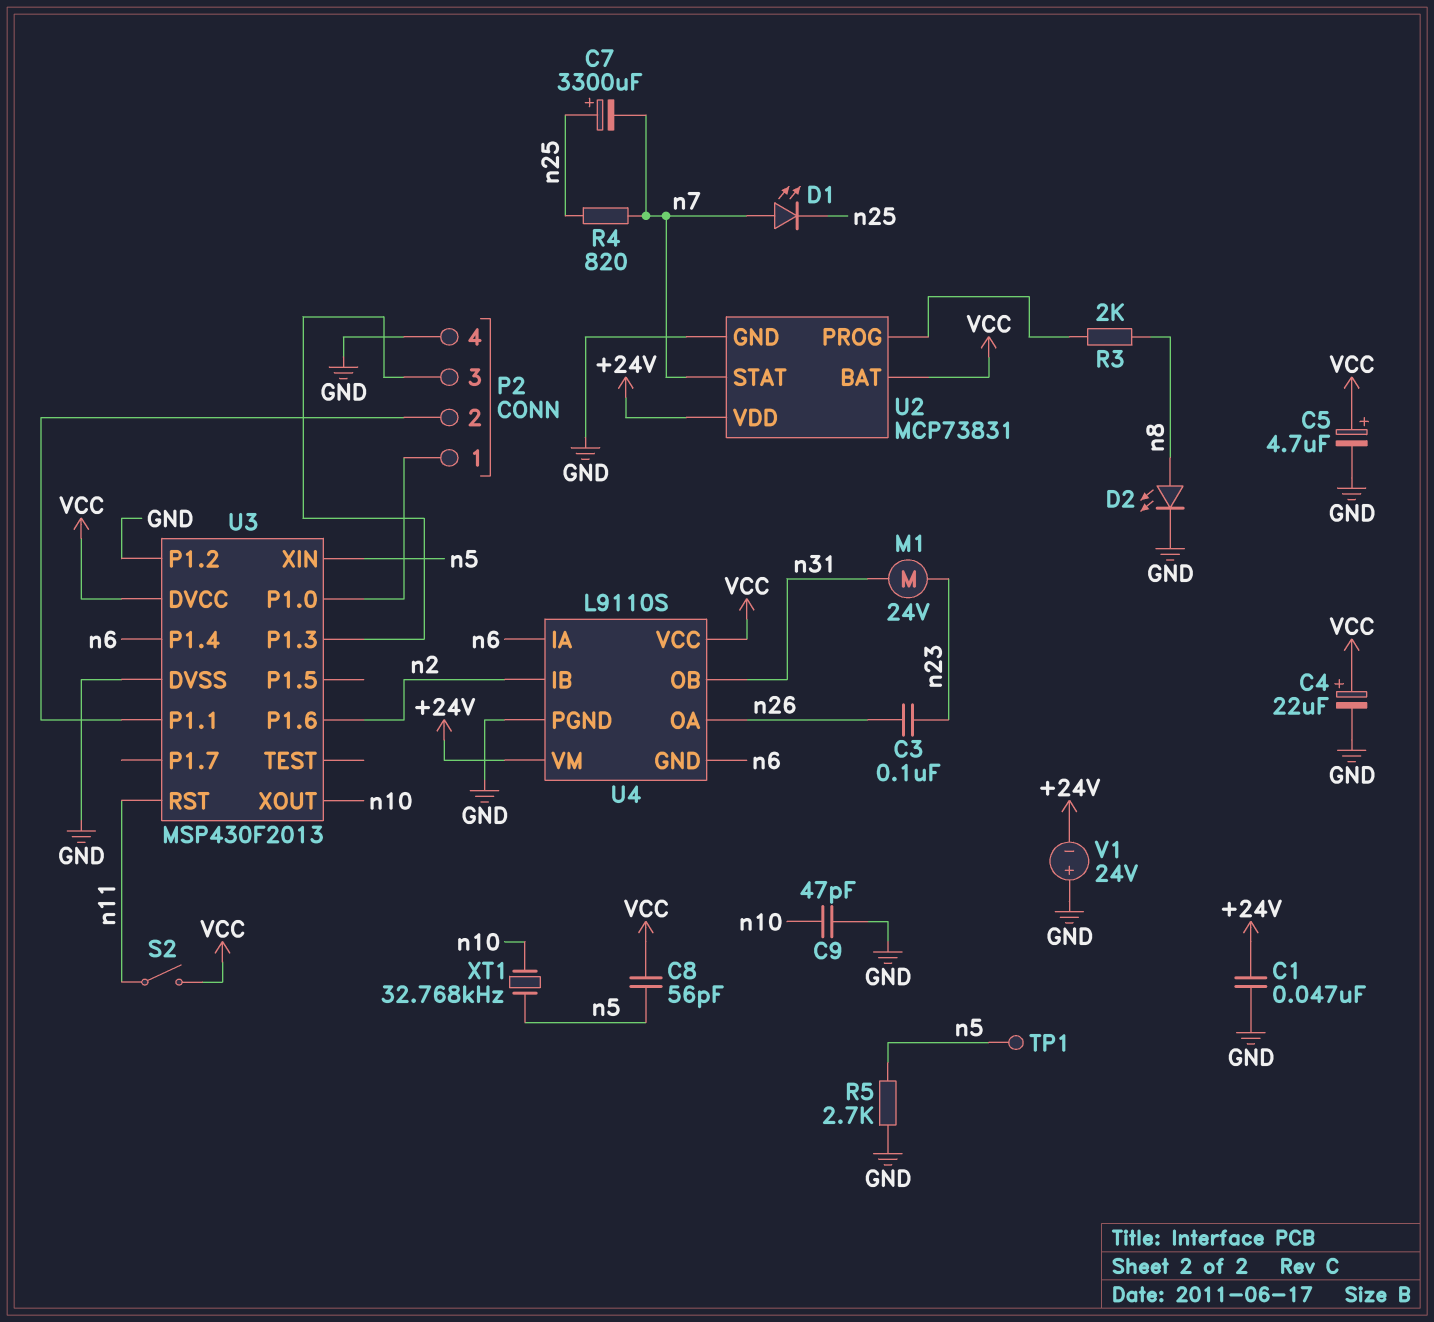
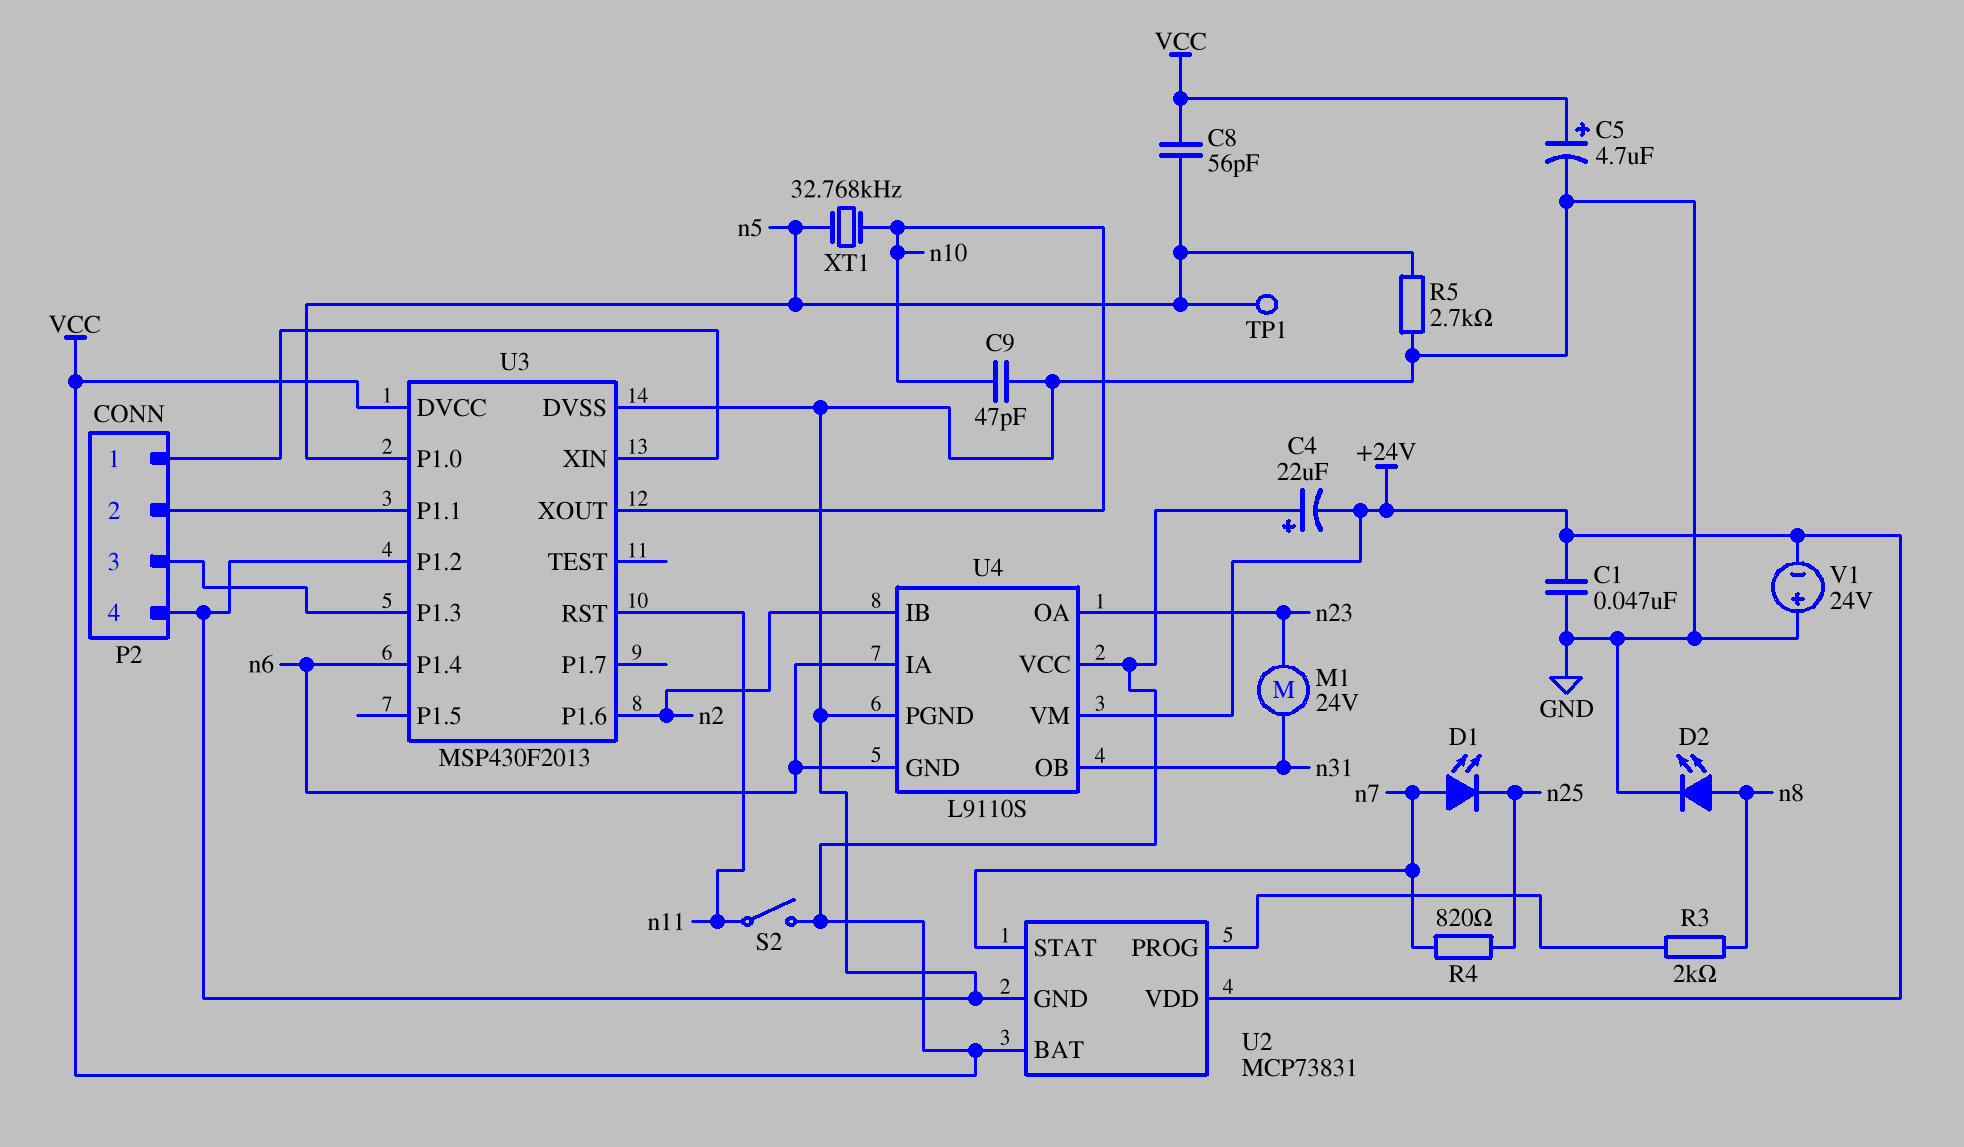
C3: 100nF (n23, n26) -> none
C4: 22uF (plus VCC, minus GND) -> 22uF (plus VCC, minus +24V)
C7: 3300uF (plus n25, minus n7) -> none
U3 pin P1.0: P2/1 -> n5
U3 pin XIN: n5 -> P2/1
U4 pin OA: n26 -> n23

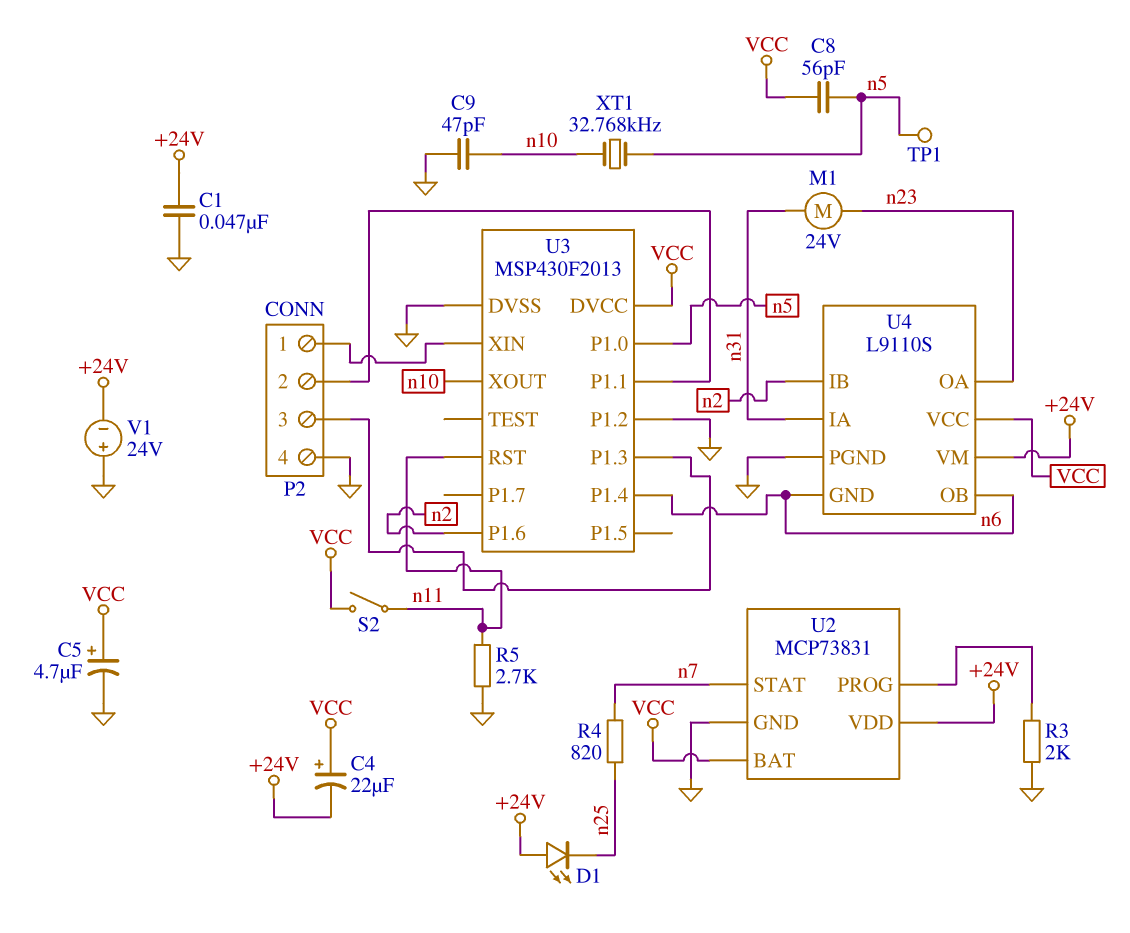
D1: LED (A n7, K n25) -> LED (A +24V, K n25)
D2: LED (A n8, K GND) -> none
R3: 2k (U2/PROG, n8) -> 2k (GND, U2/PROG)
R5: 2.7k (GND, n5) -> 2.7k (GND, n11)
U4 pin IA: n6 -> n31
U4 pin OB: n31 -> n6

